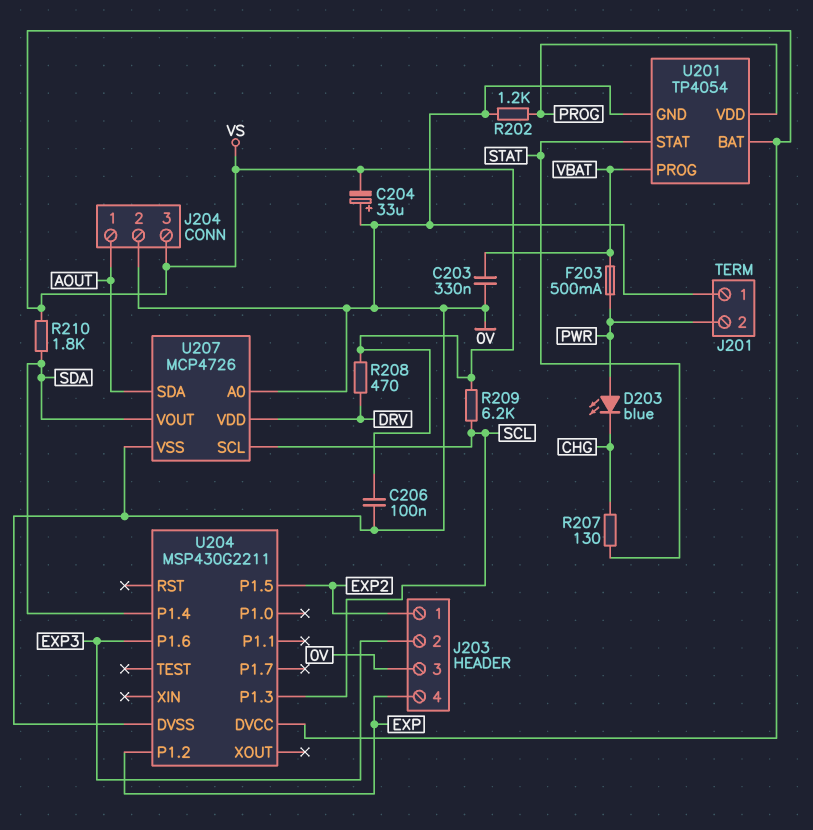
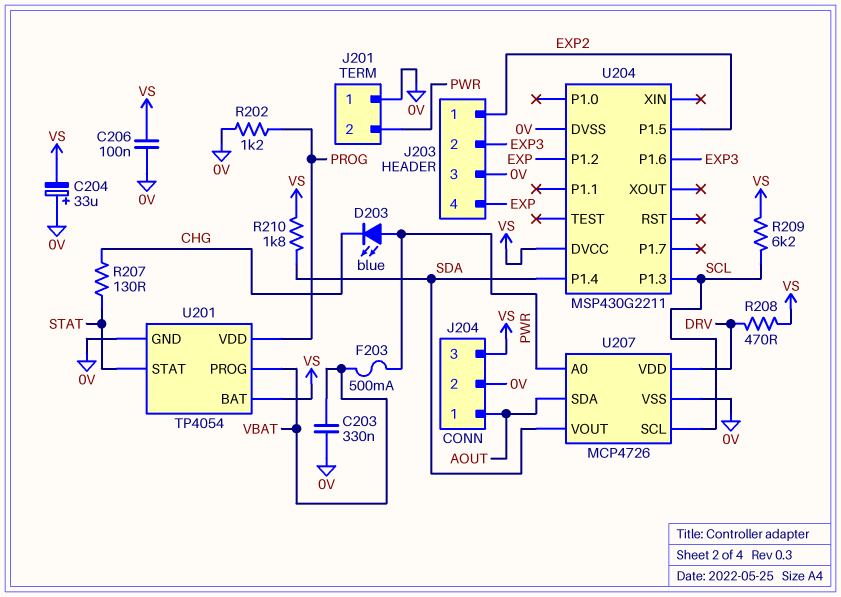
U207 pin A0: 0V -> PWR

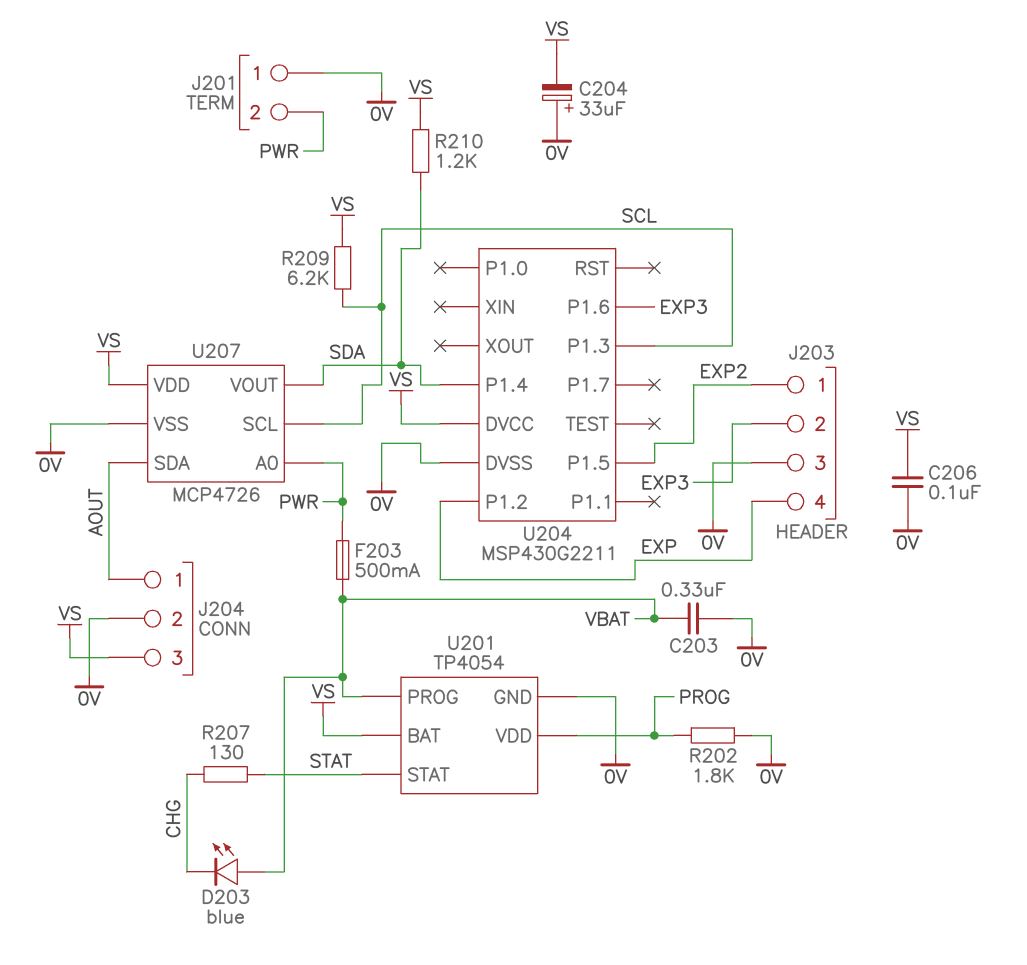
D203: LED blue (A PWR, K CHG) -> LED blue (A VBAT, K CHG)
R202: 1.2k (0V, PROG) -> 1.8k (0V, PROG)
R208: 470 (DRV, VS) -> none
R210: 1.8k (SDA, VS) -> 1.2k (SDA, VS)
U207 pin VDD: DRV -> VS

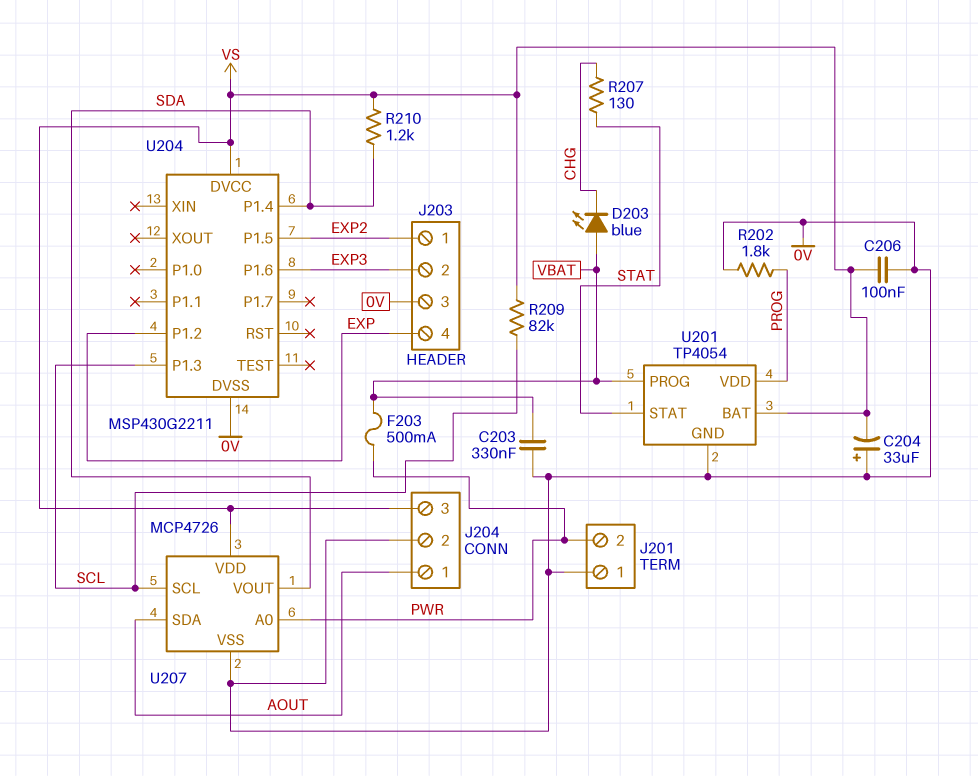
R209: 6.2k (SCL, VS) -> 82k (SCL, VS)

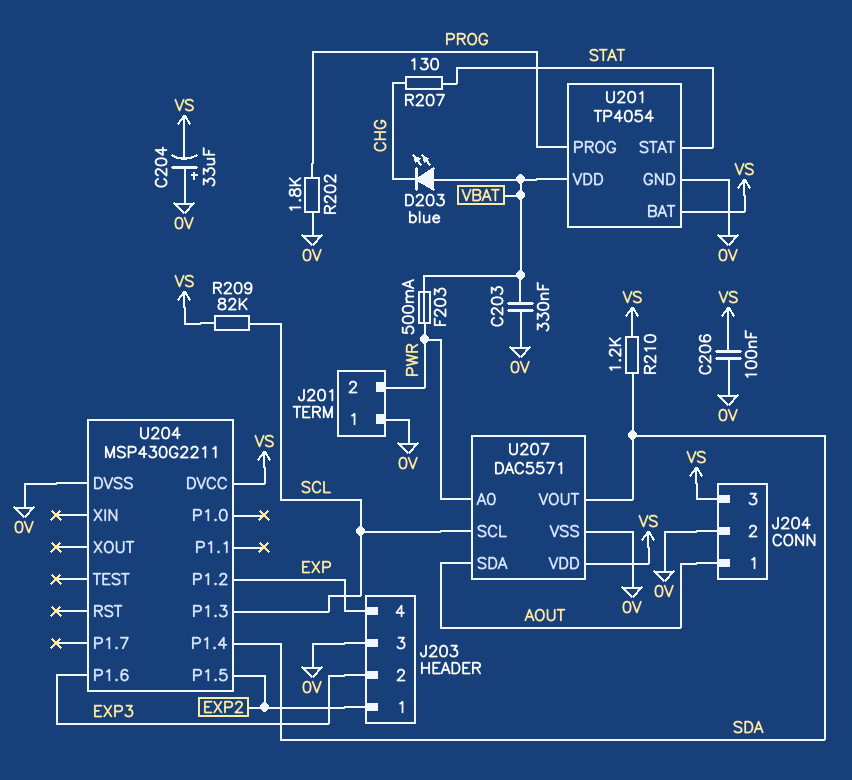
U201 pin PROG: VBAT -> PROG
U201 pin VDD: PROG -> VBAT
U207: MCP4726 -> DAC5571

